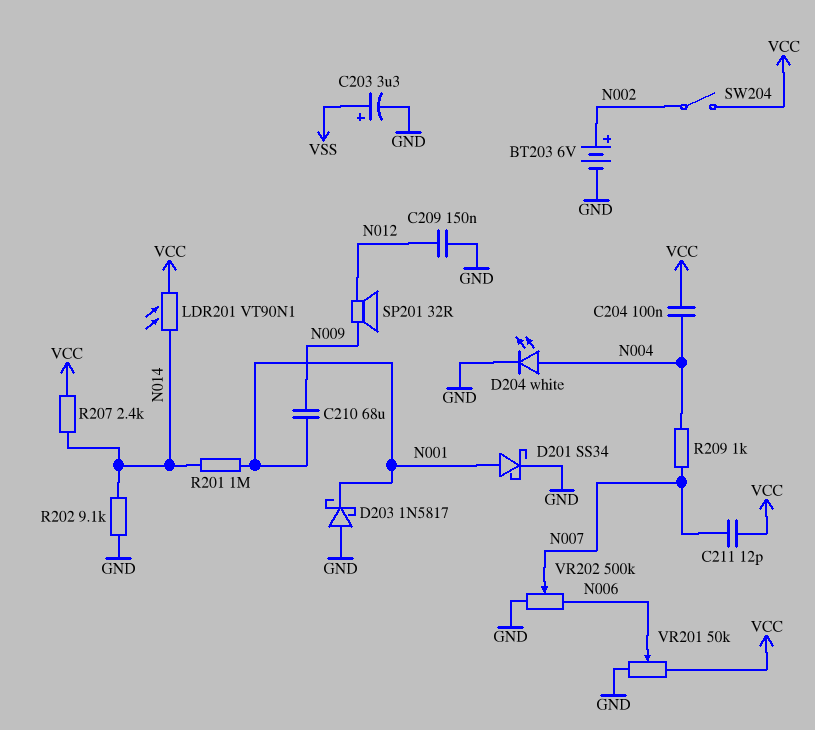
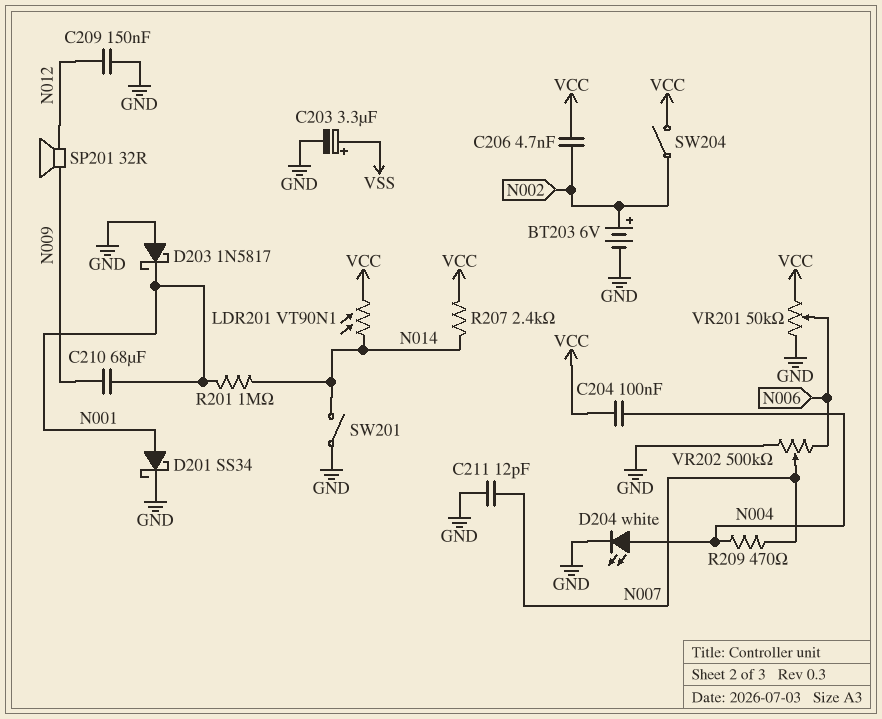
C206: none -> 4.7nF (N002, VCC)
C211: 12pF (N007, VCC) -> 12pF (GND, N007)
R202: 9.1k (GND, N014) -> none
R209: 1k (N004, N007) -> 470 (N004, N007)
SW201: none -> switch (GND, N014)

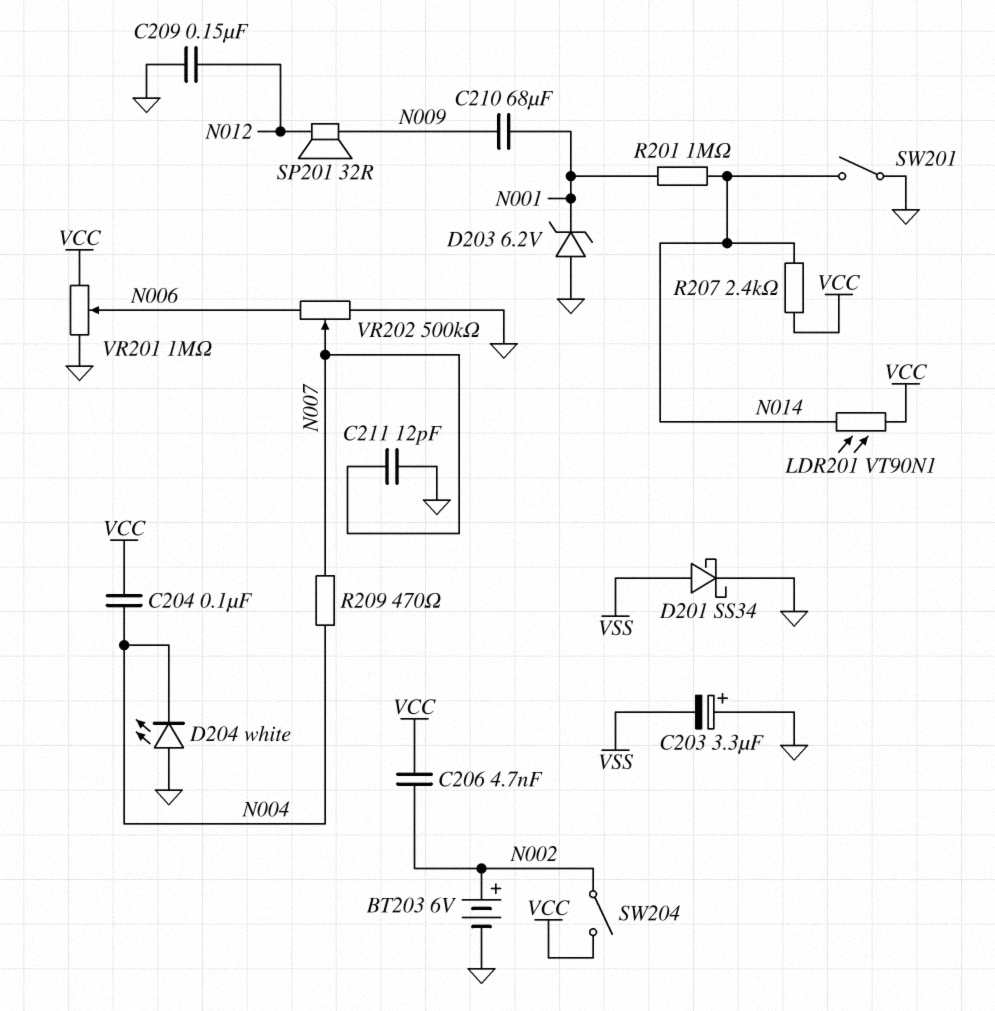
C203: 3.3uF (plus VSS, minus GND) -> 3.3uF (plus GND, minus VSS)
D201: schottky SS34 (A N001, K GND) -> schottky SS34 (A VSS, K GND)
D203: schottky 1N5817 (A GND, K N001) -> zener 6.2V (A GND, K N001)
D204: LED white (A N004, K GND) -> LED white (A GND, K N004)
VR201: 50k (GND, VCC, wiper N006) -> 1M (GND, VCC, wiper N006)

